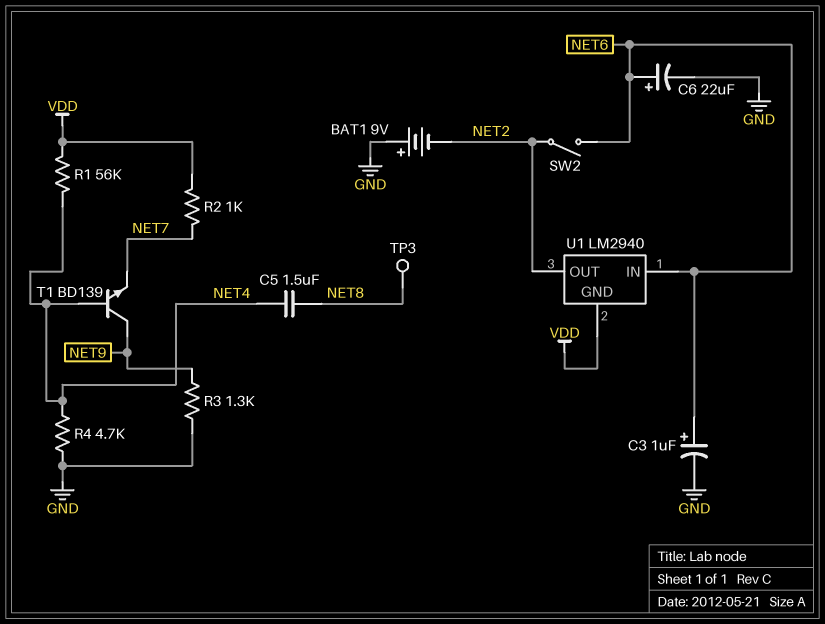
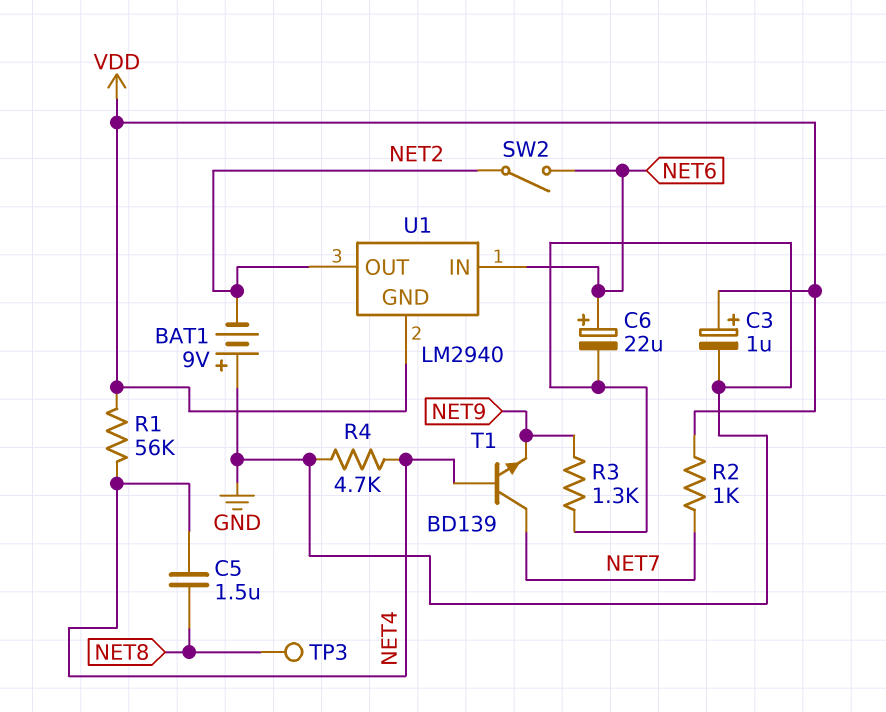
C3: 1uF (plus NET6, minus GND) -> 1uF (plus VDD, minus GND)
T1: NPN BD139 (B NET4, C NET9, E NET7) -> NPN BD139 (B NET4, C NET7, E NET9)

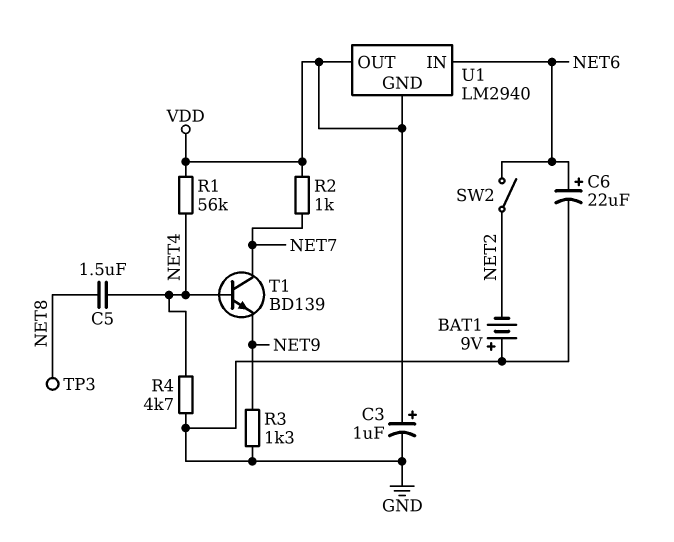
U1 pin OUT: NET2 -> VDD

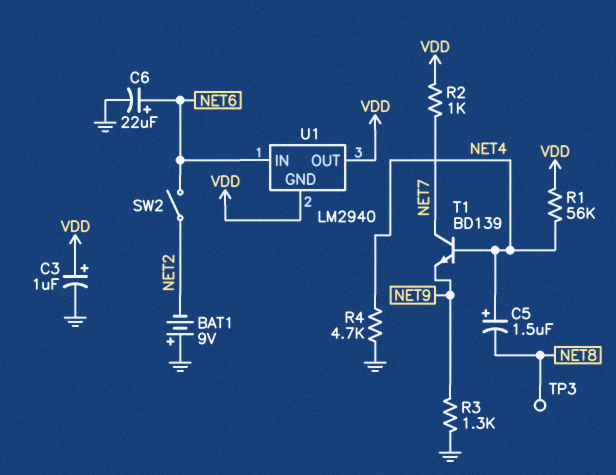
C5: 1.5uF (NET4, NET8) -> 1.5uF (plus NET4, minus NET8)

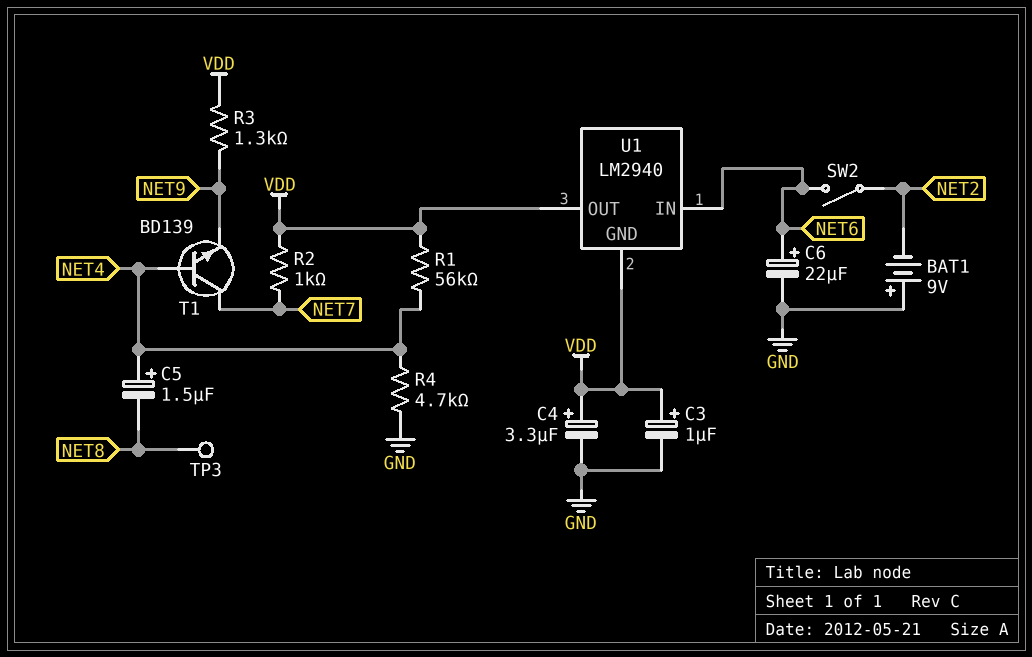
C4: none -> 3.3uF (plus VDD, minus GND)
R3: 1.3k (GND, NET9) -> 1.3k (NET9, VDD)

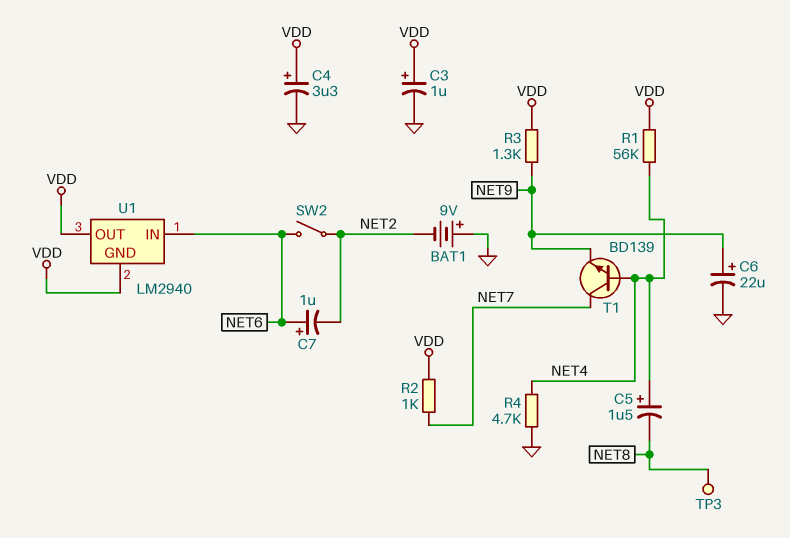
C6: 22uF (plus NET6, minus GND) -> 22uF (plus NET9, minus GND)
C7: none -> 1uF (plus NET6, minus NET2)

